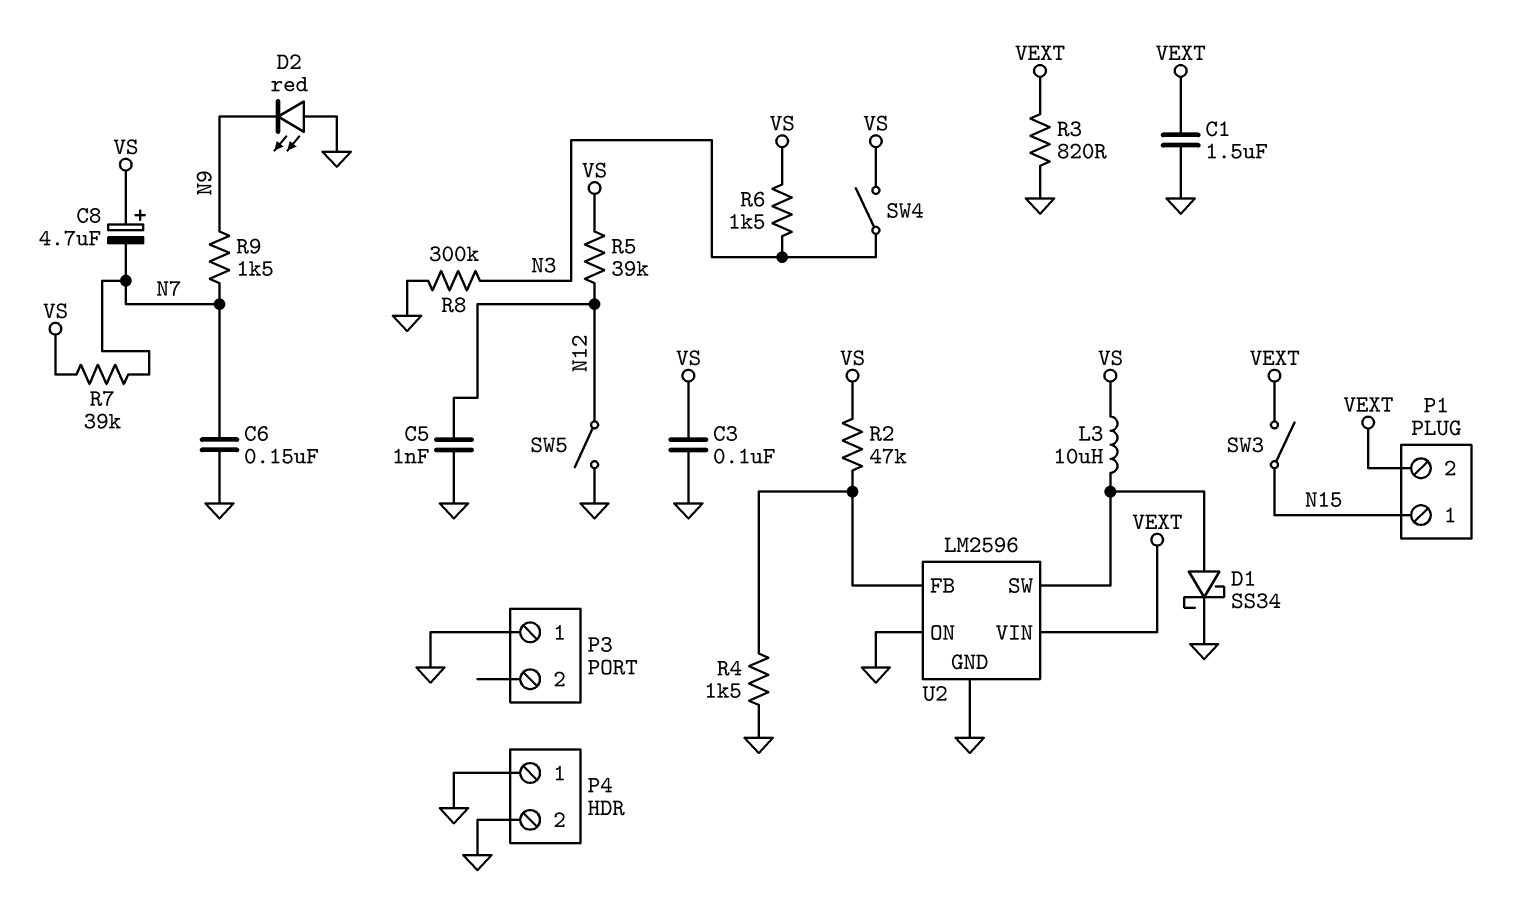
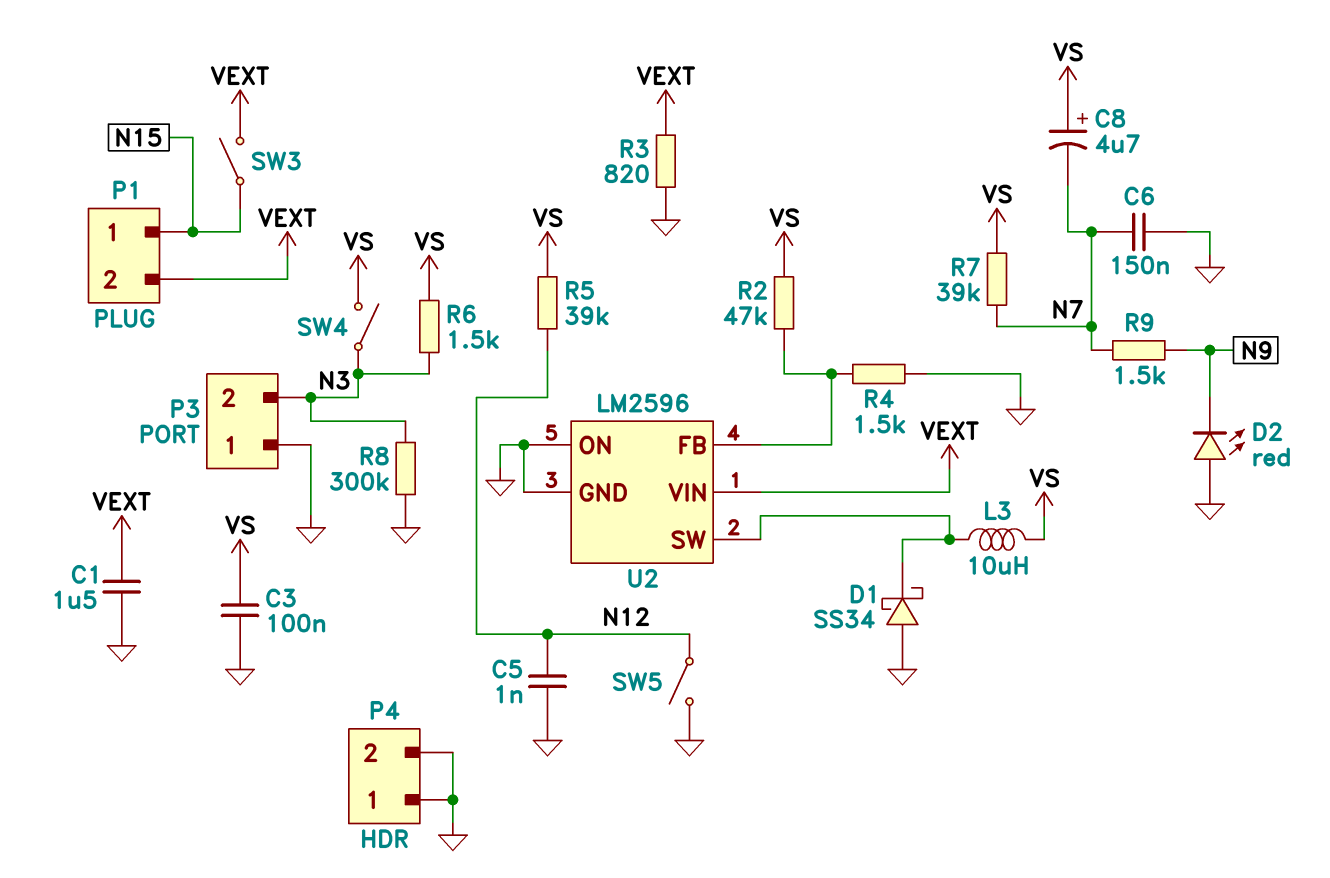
D1: schottky SS34 (A U2/SW, K GND) -> schottky SS34 (A GND, K U2/SW)
P3 pin 2: none -> N3

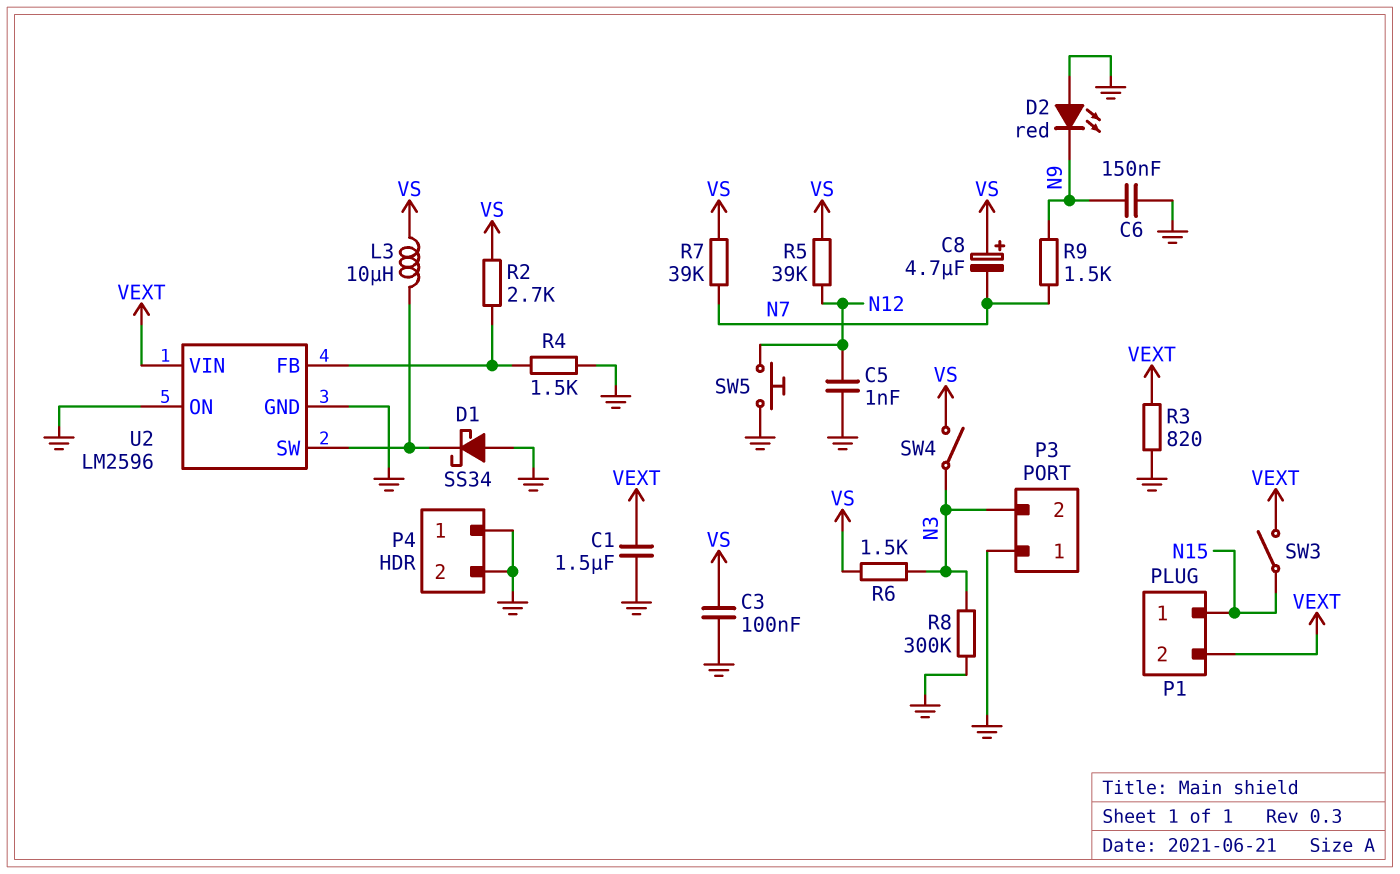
C6: 150nF (GND, N7) -> 150nF (GND, N9)
R2: 47k (U2/FB, VS) -> 2.7k (U2/FB, VS)
SW5: switch (GND, N12) -> button (GND, N12)

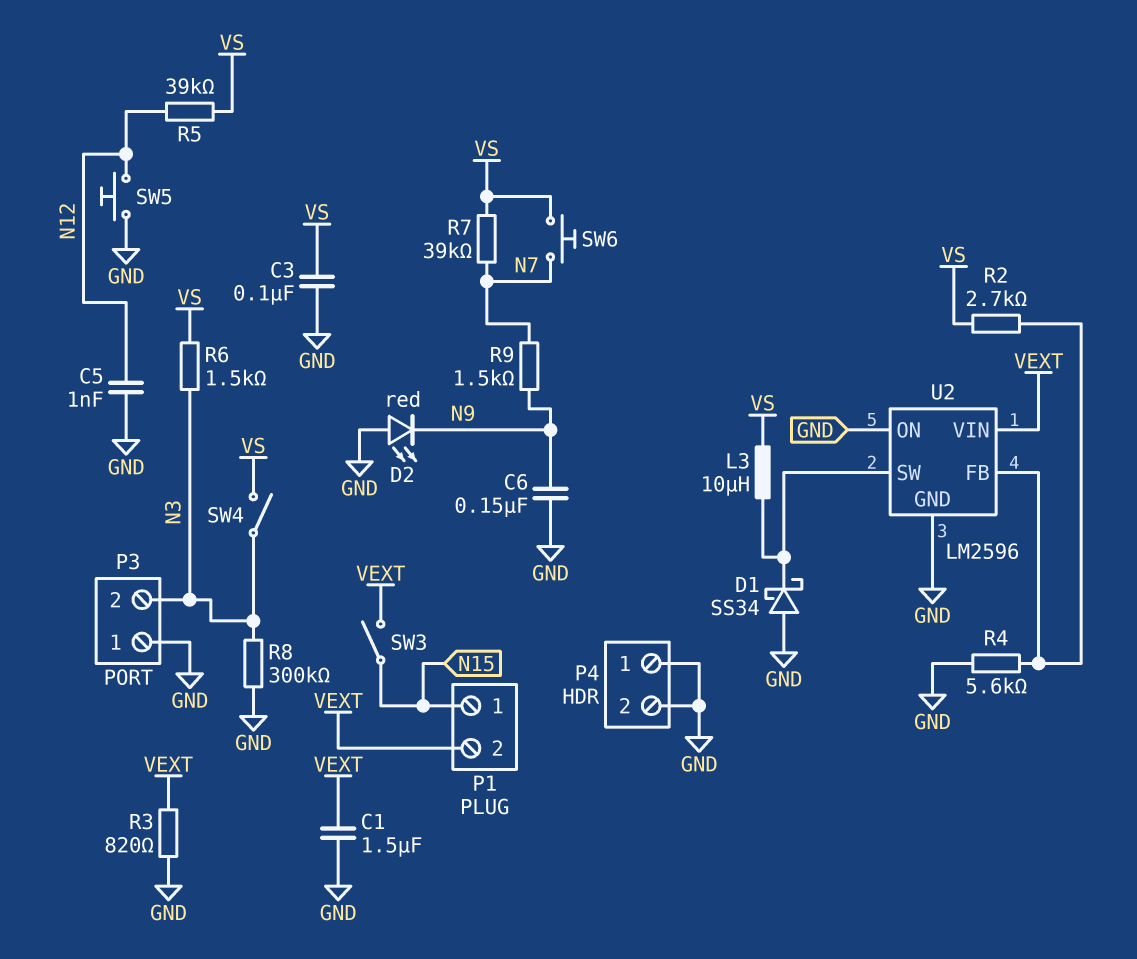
C8: 4.7uF (plus VS, minus N7) -> none
R4: 1.5k (GND, U2/FB) -> 5.6k (GND, U2/FB)
SW6: none -> button (N7, VS)

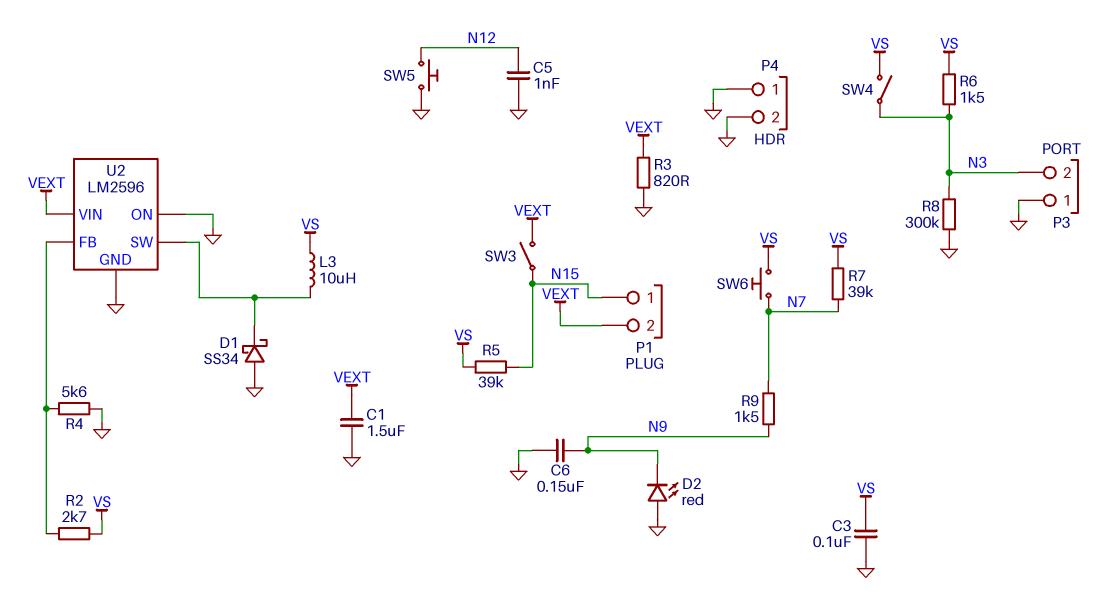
R5: 39k (N12, VS) -> 39k (N15, VS)

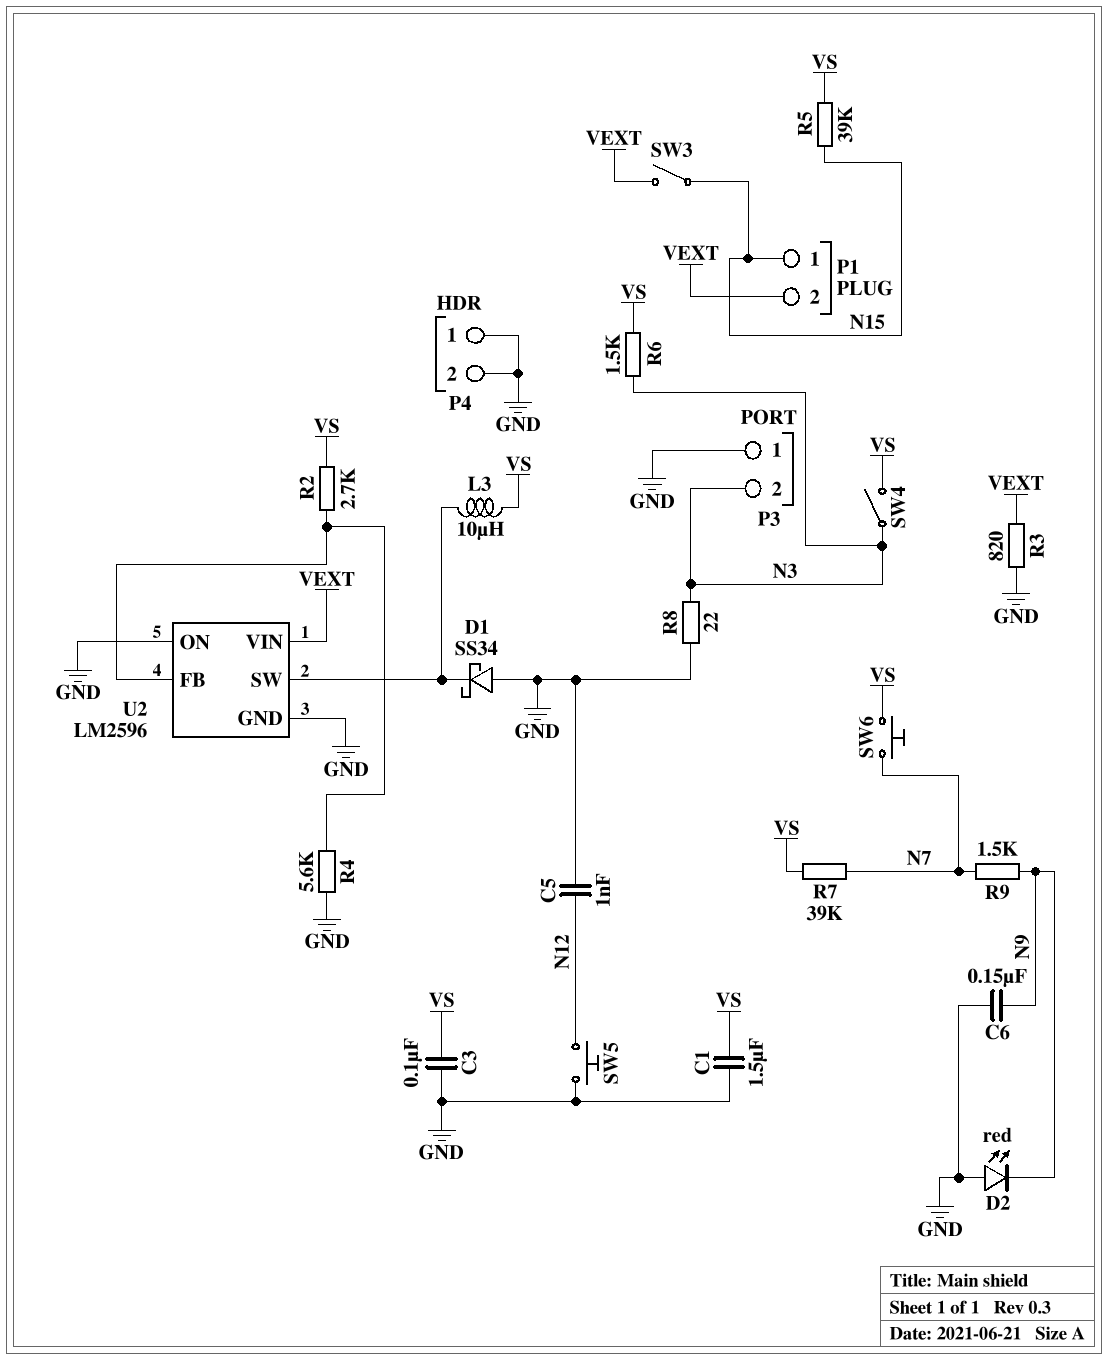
C1: 1.5uF (GND, VEXT) -> 1.5uF (GND, VS)
R8: 300k (GND, N3) -> 22 (GND, N3)

